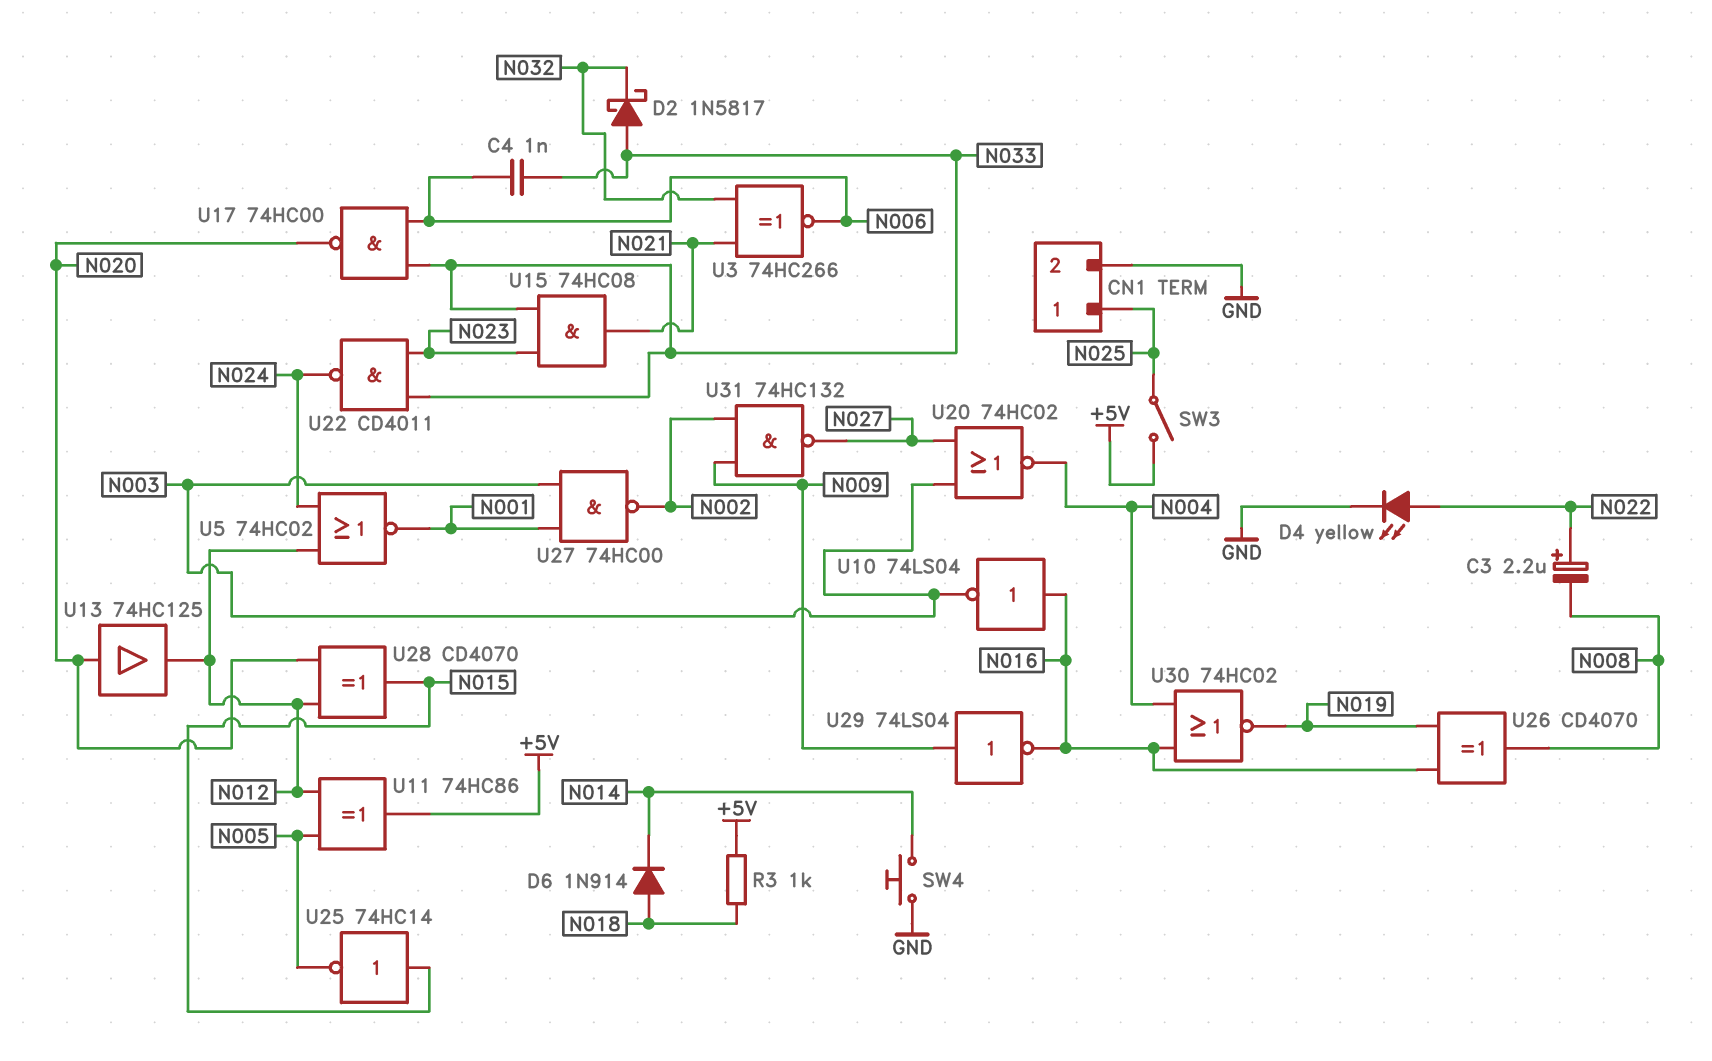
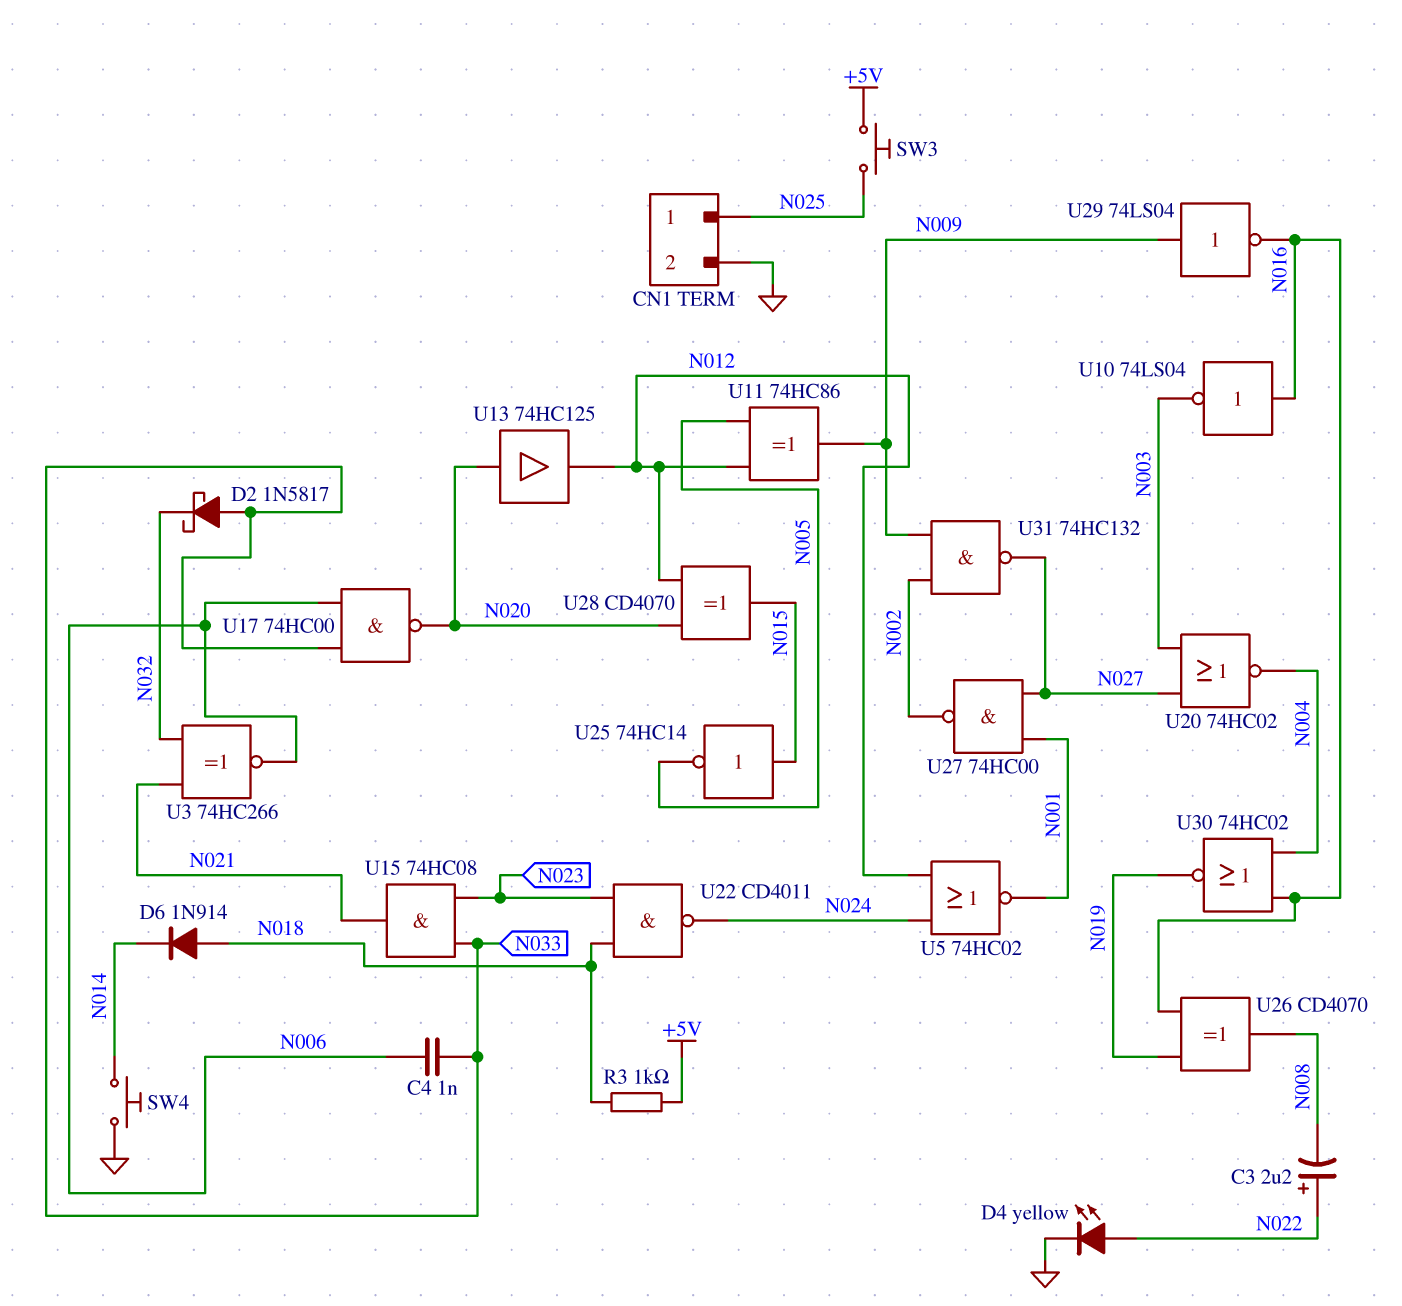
SW3: switch (+5V, N025) -> button (+5V, N025)
U11: XOR 74HC86 (in N005, in N012, out +5V) -> XOR 74HC86 (in N005, in N012, out N009)
U22: NAND CD4011 (in N023, in N033, out N024) -> NAND CD4011 (in N018, in N023, out N024)
U27: NAND 74HC00 (in N001, in N003, out N002) -> NAND 74HC00 (in N001, in N027, out N002)

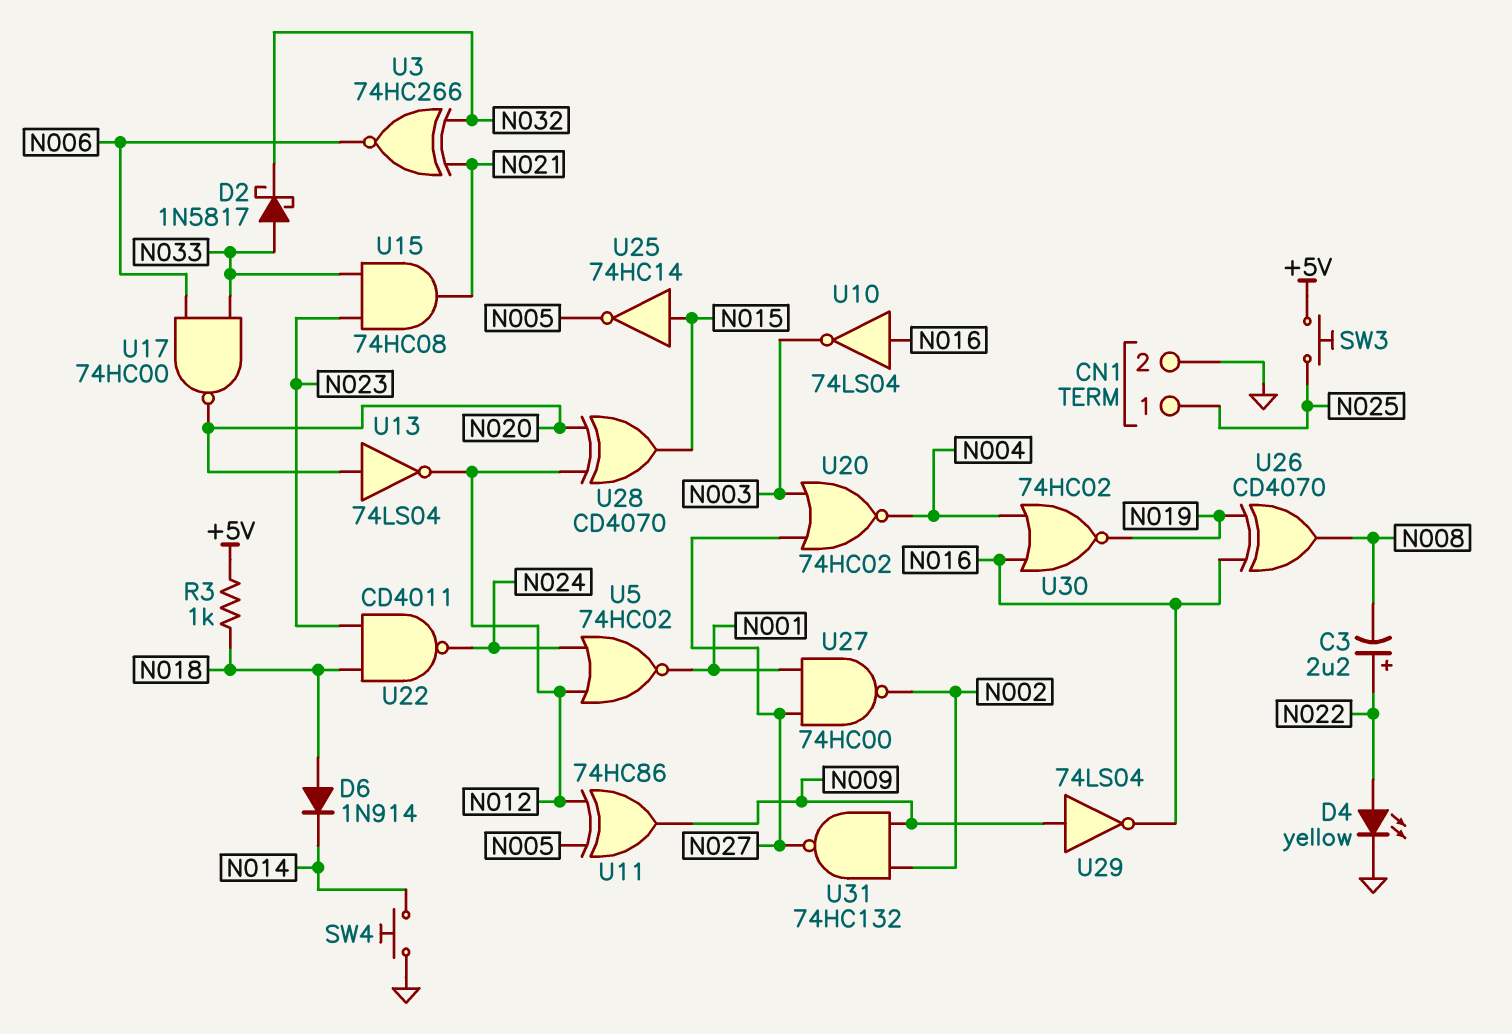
C4: 1nF (N006, N033) -> none
U13: buffer 74HC125 (in N020, out N012) -> NOT 74LS04 (in N020, out N012)

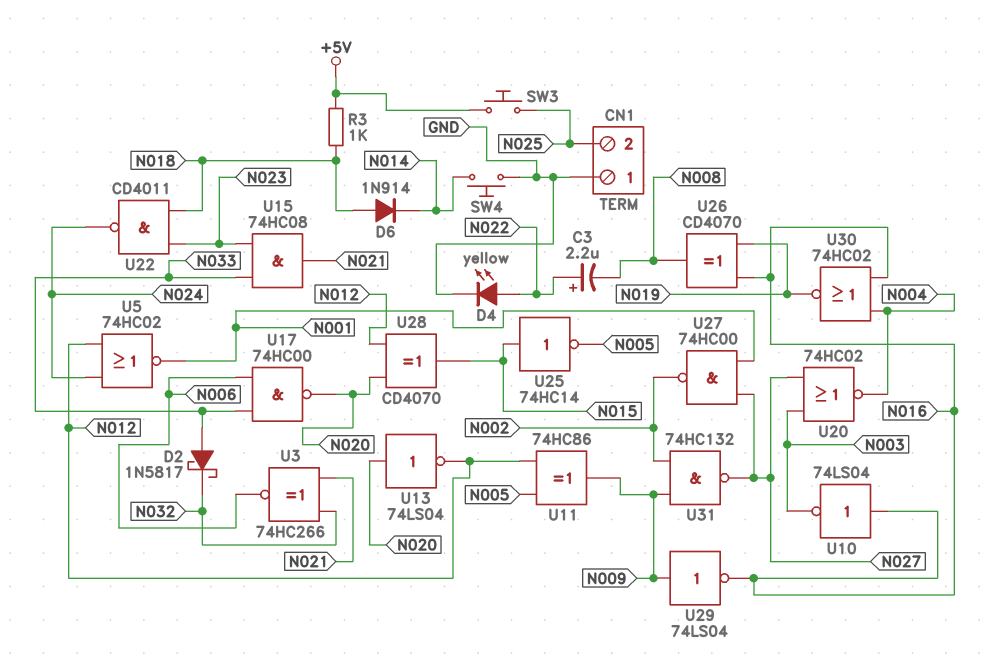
CN1 pin 1: N025 -> GND
CN1 pin 2: GND -> N025

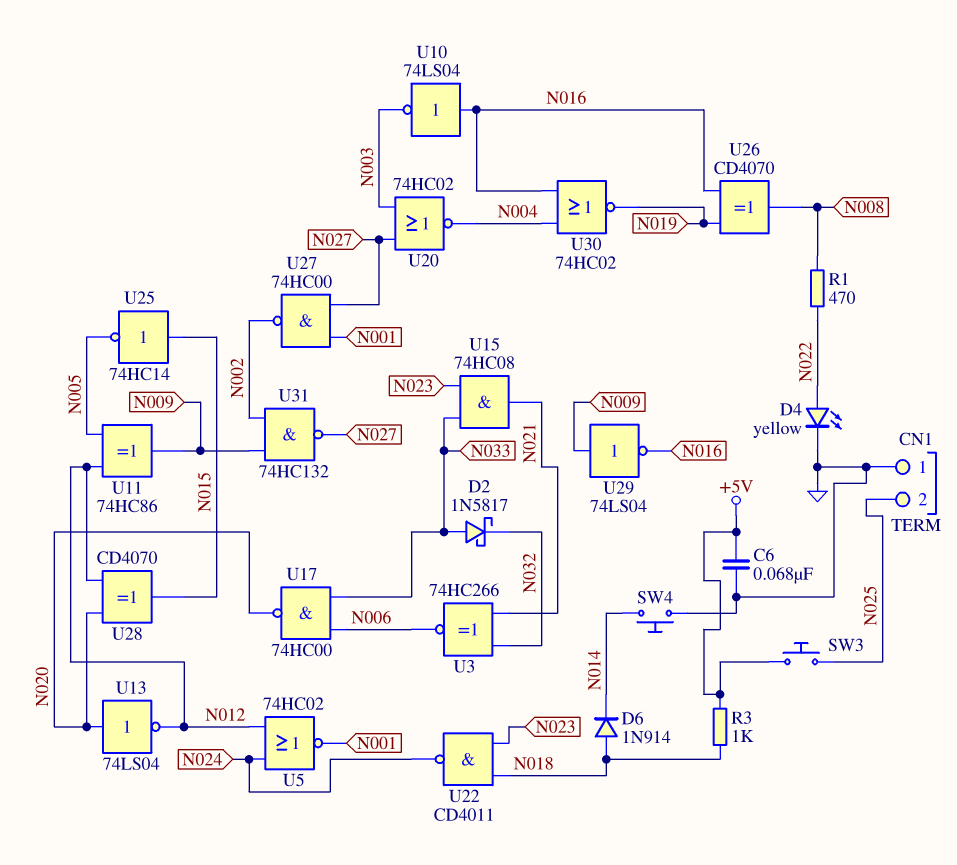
C3: 2.2uF (plus N022, minus N008) -> none
C6: none -> 68nF (+5V, GND)
R1: none -> 470 (N008, N022)

